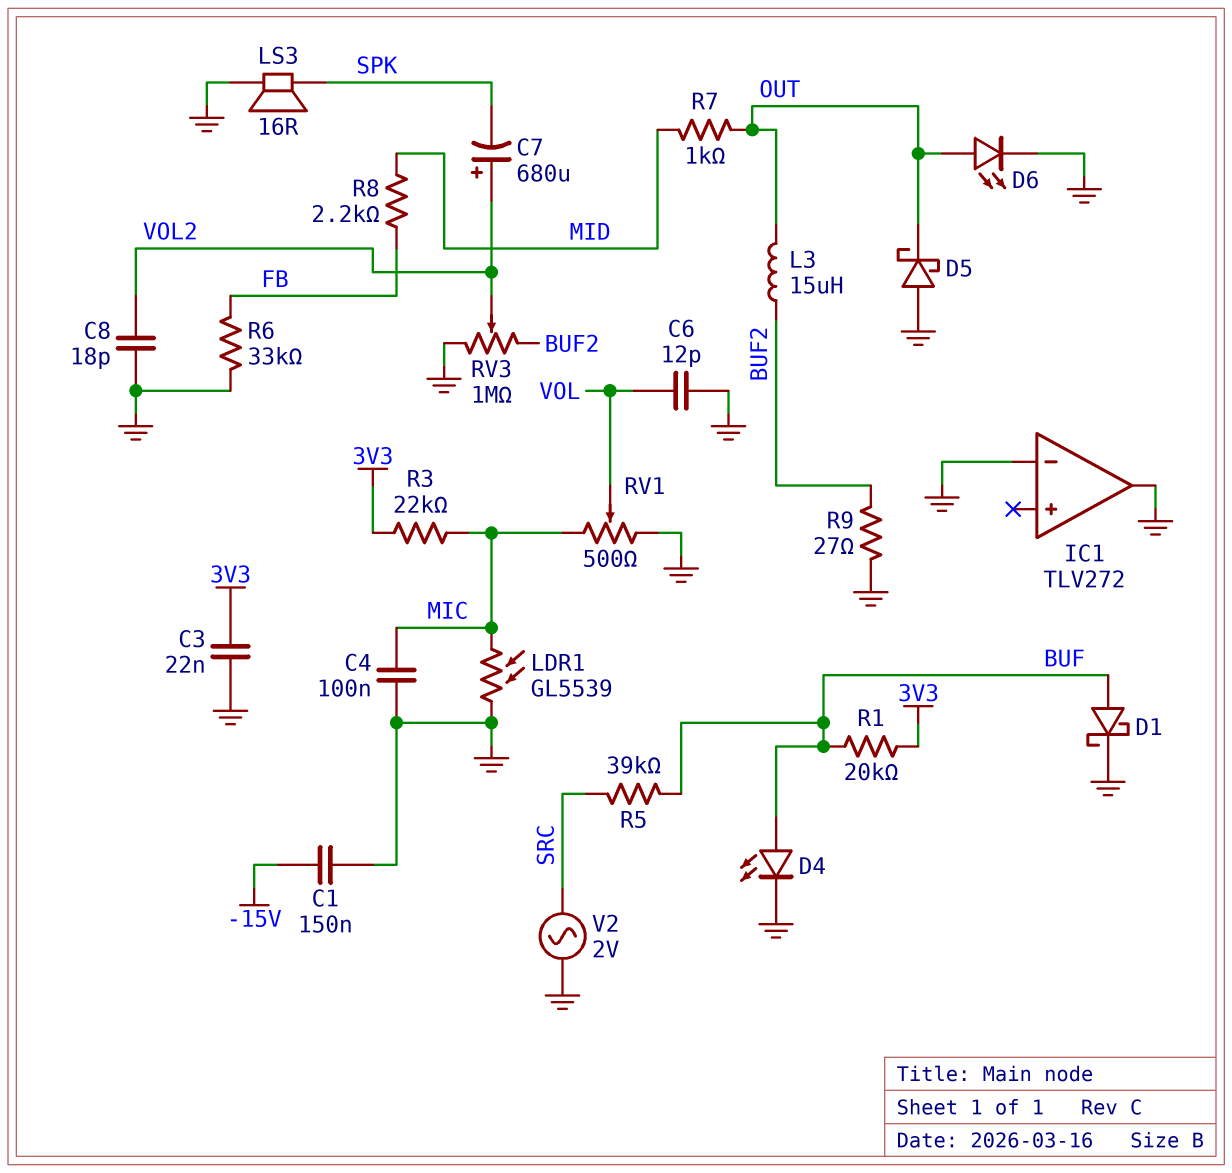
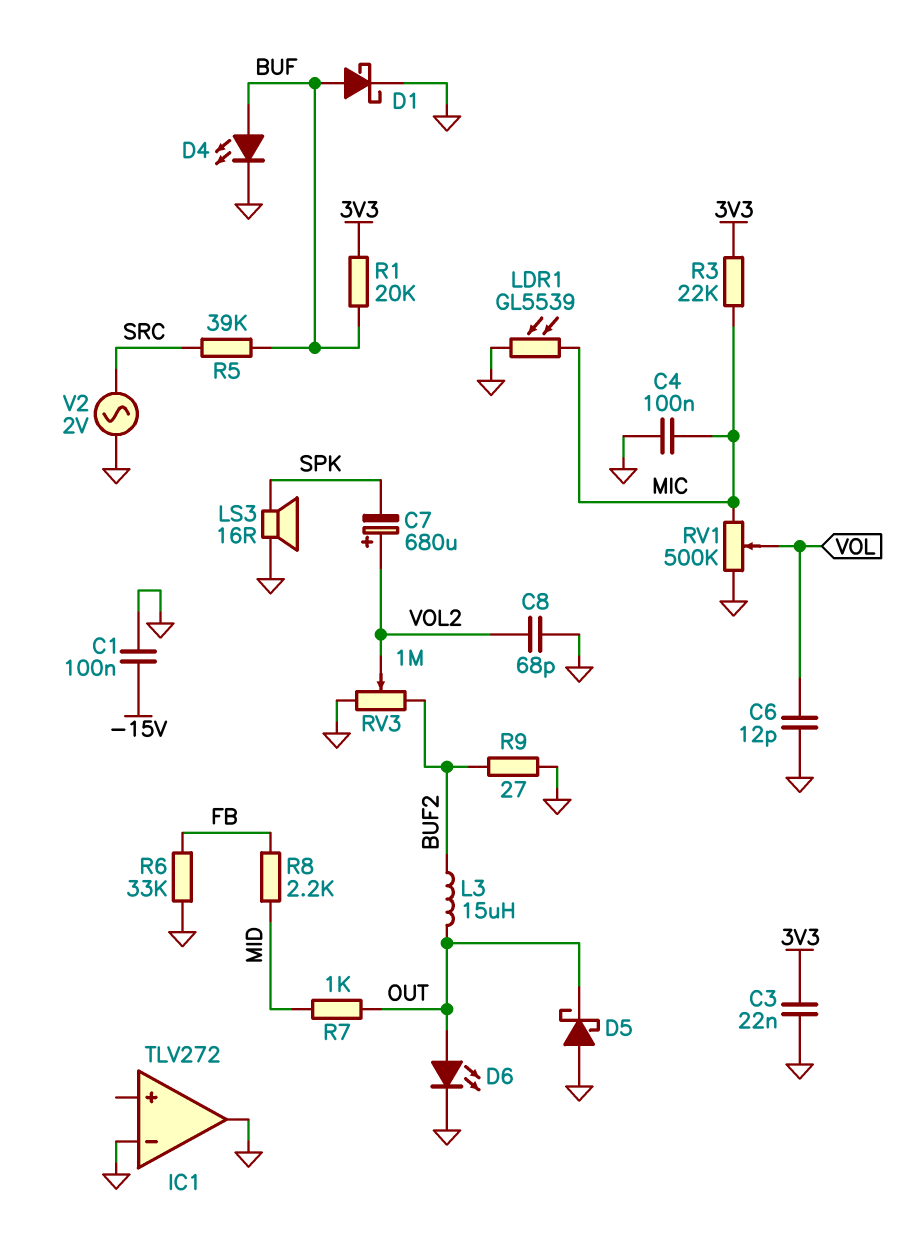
C1: 150nF (-15V, GND) -> 100nF (-15V, GND)
C8: 18pF (GND, VOL2) -> 68pF (GND, VOL2)
RV1: 500 (GND, MIC, wiper VOL) -> 500k (GND, MIC, wiper VOL)

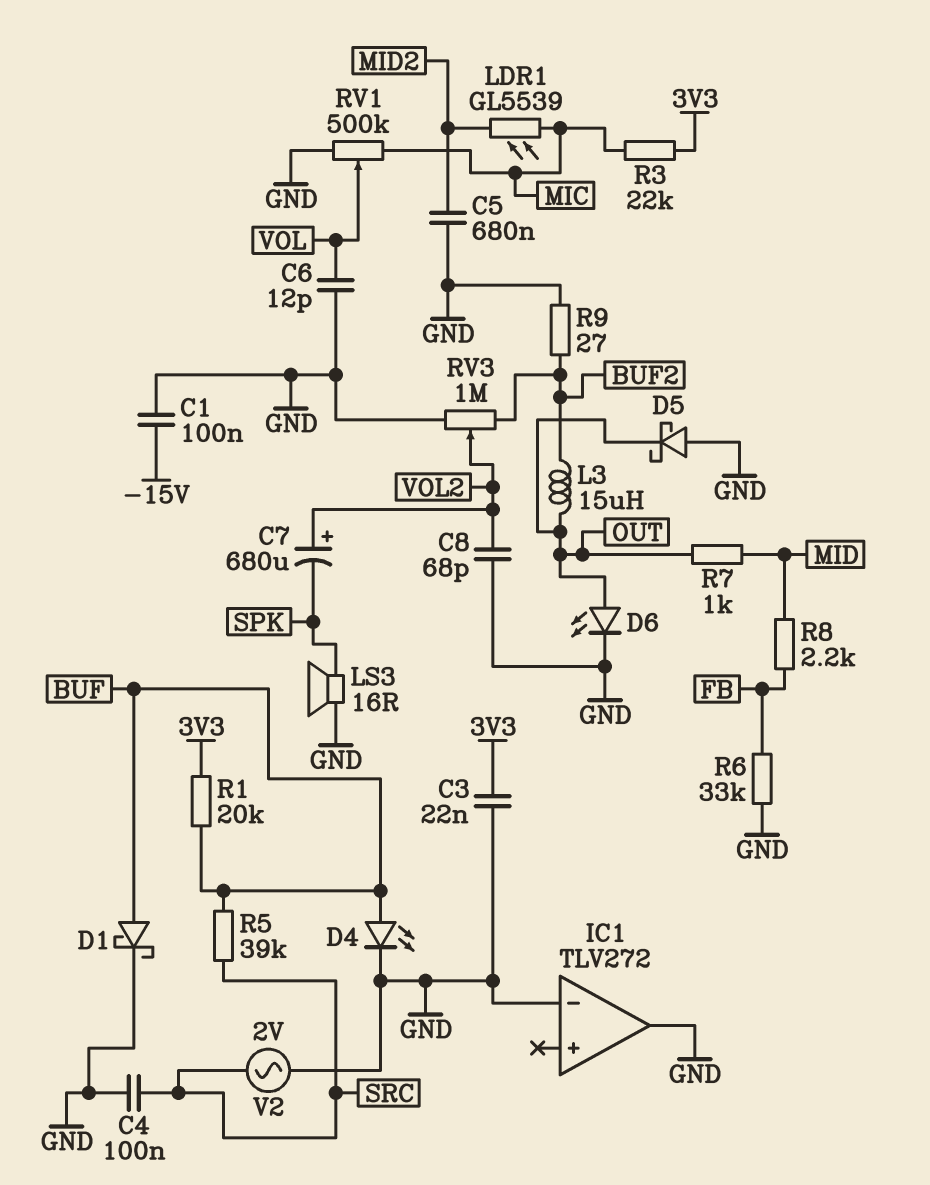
C4: 100nF (GND, MIC) -> 100nF (GND, SRC)
C5: none -> 680nF (GND, MID2)
LDR1: GL5539 (GND, MIC) -> GL5539 (MIC, MID2)

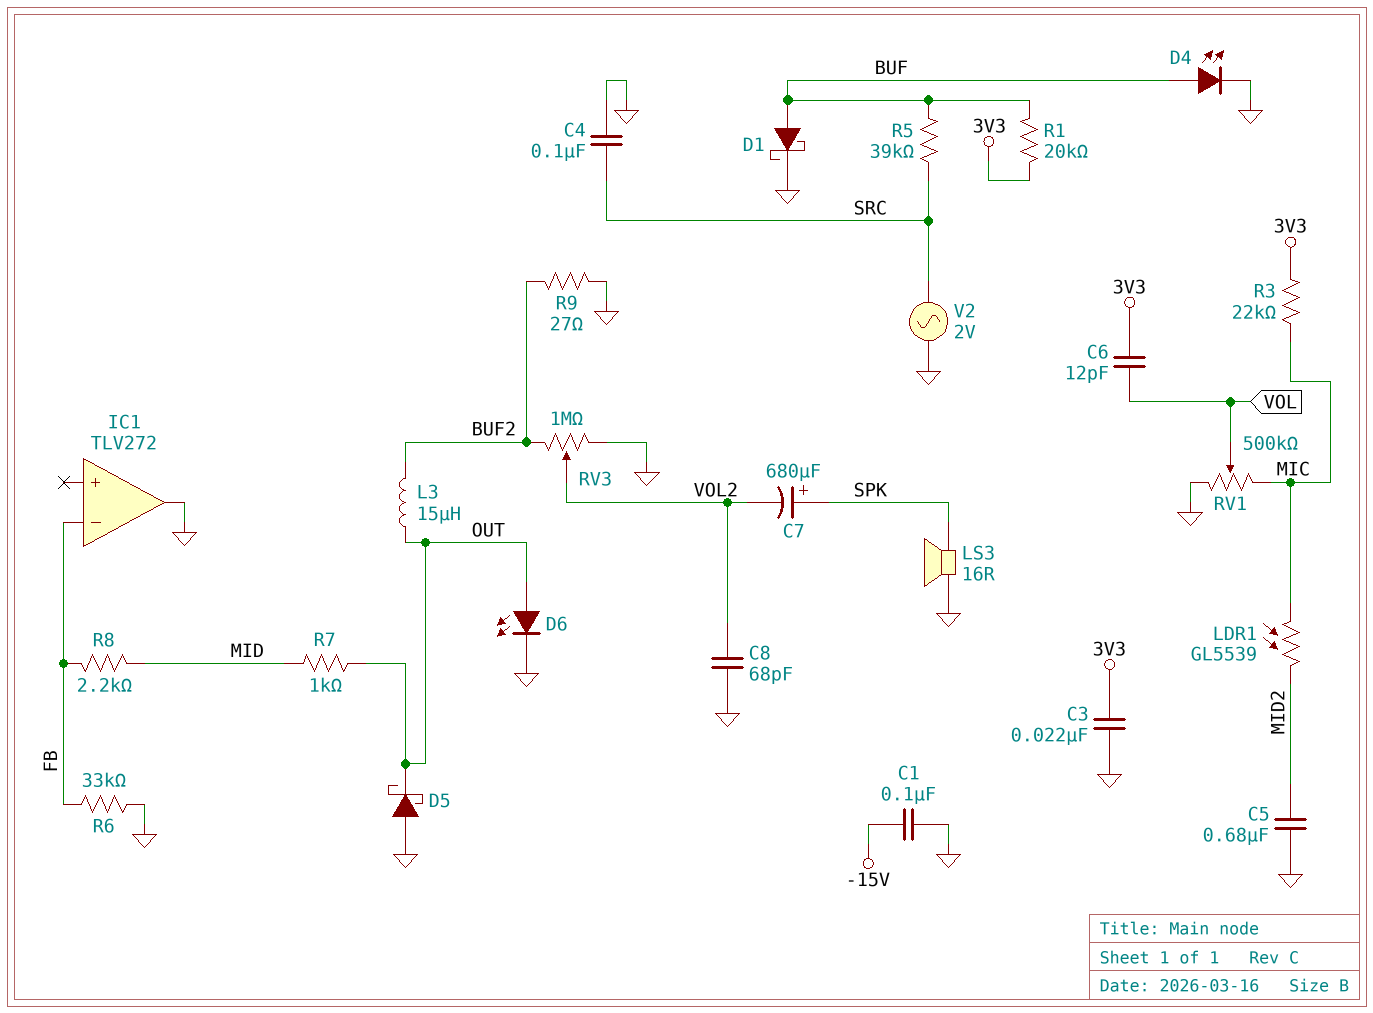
C6: 12pF (GND, VOL) -> 12pF (3V3, VOL)
C7: 680uF (plus VOL2, minus SPK) -> 680uF (plus SPK, minus VOL2)
IC1 pin in-: GND -> FB

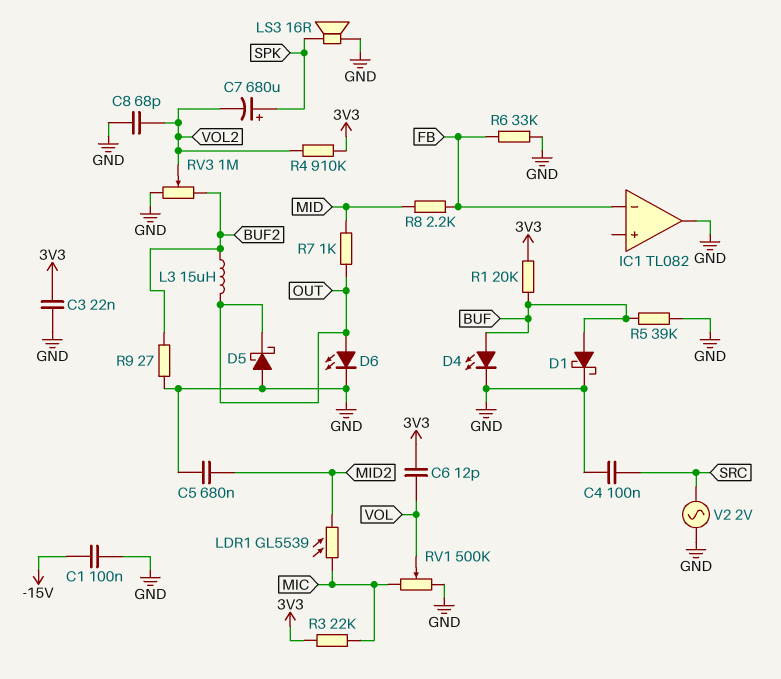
IC1: TLV272 -> TL082
R4: none -> 910k (3V3, VOL2)
R5: 39k (BUF, SRC) -> 39k (BUF, GND)

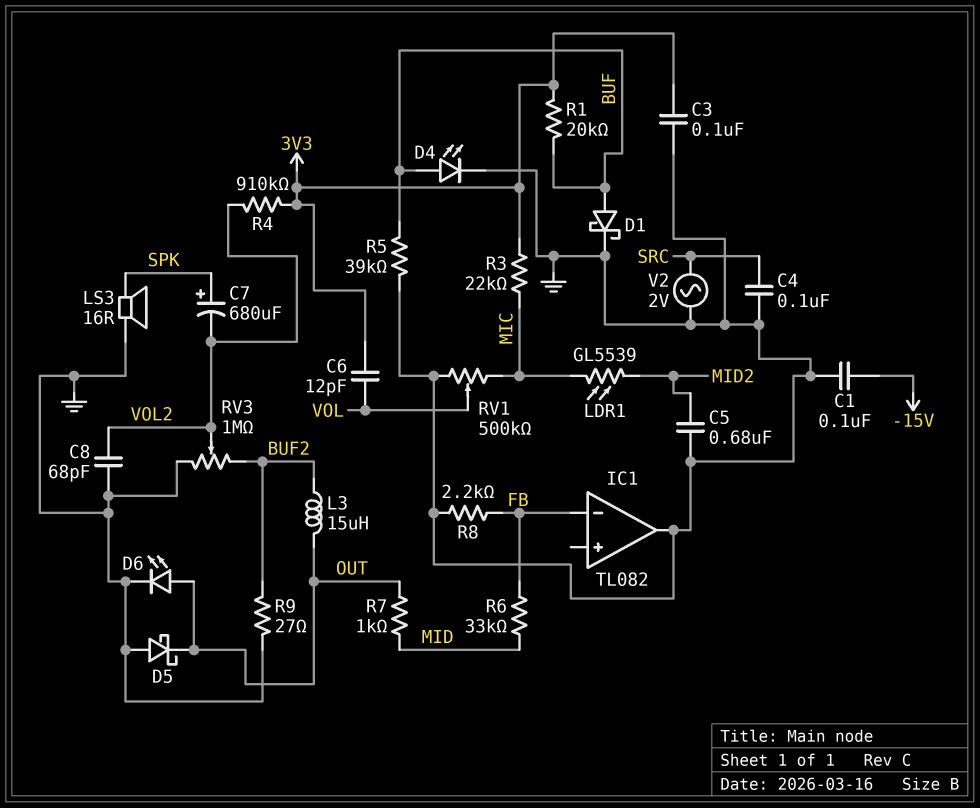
C3: 22nF (3V3, GND) -> 100nF (3V3, GND)
R6: 33k (FB, GND) -> 33k (FB, MID)
R8: 2.2k (FB, MID) -> 2.2k (FB, GND)

